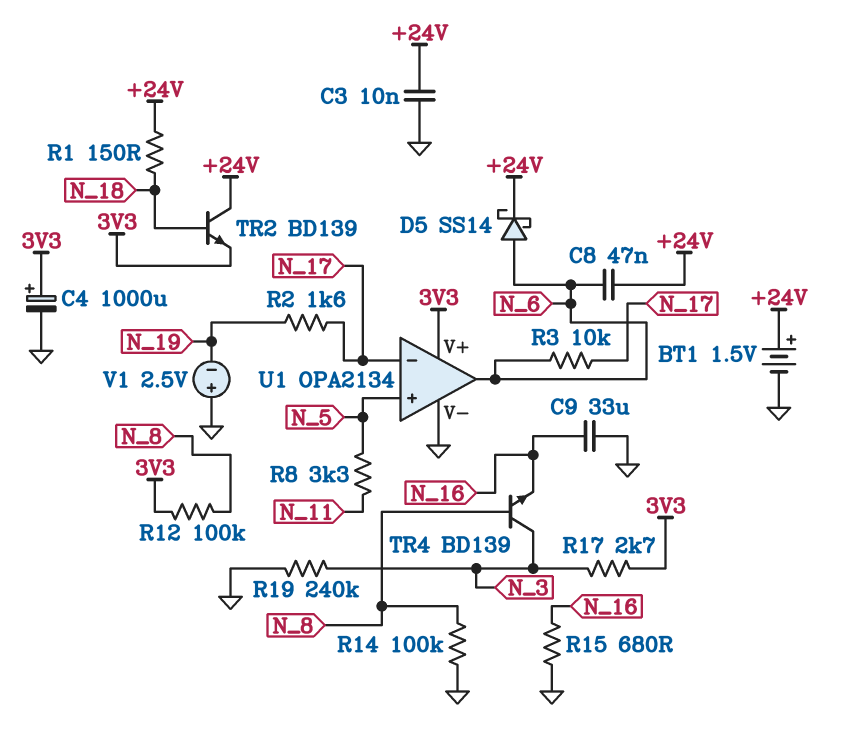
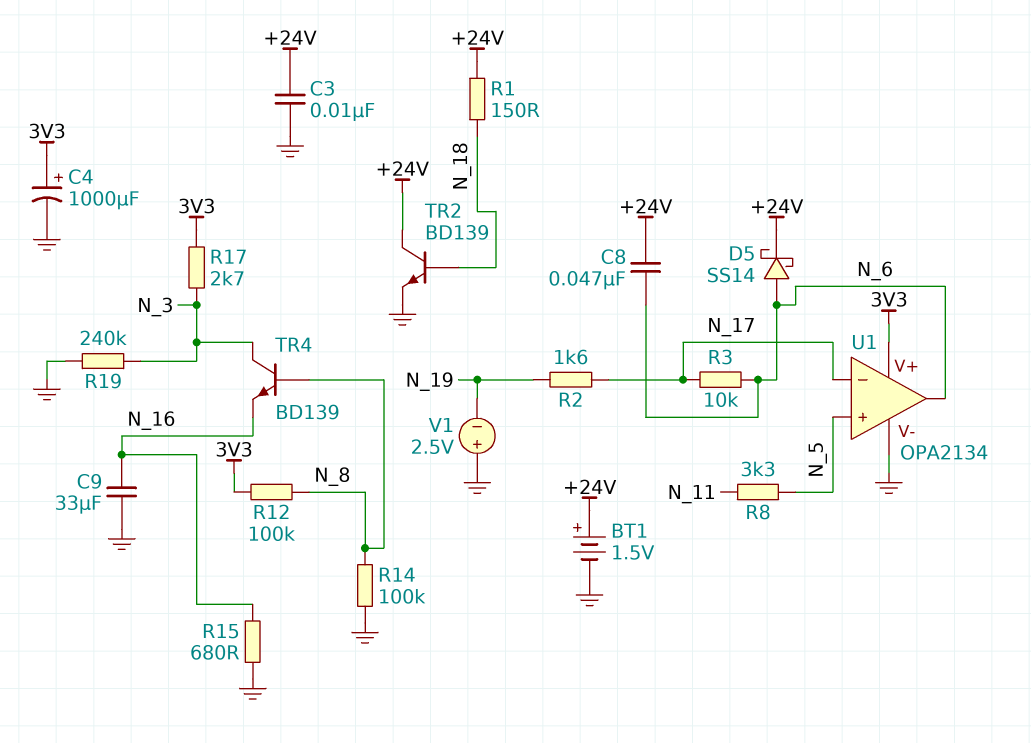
TR2: NPN BD139 (B N_18, C +24V, E 3V3) -> NPN BD139 (B N_18, C +24V, E GND)

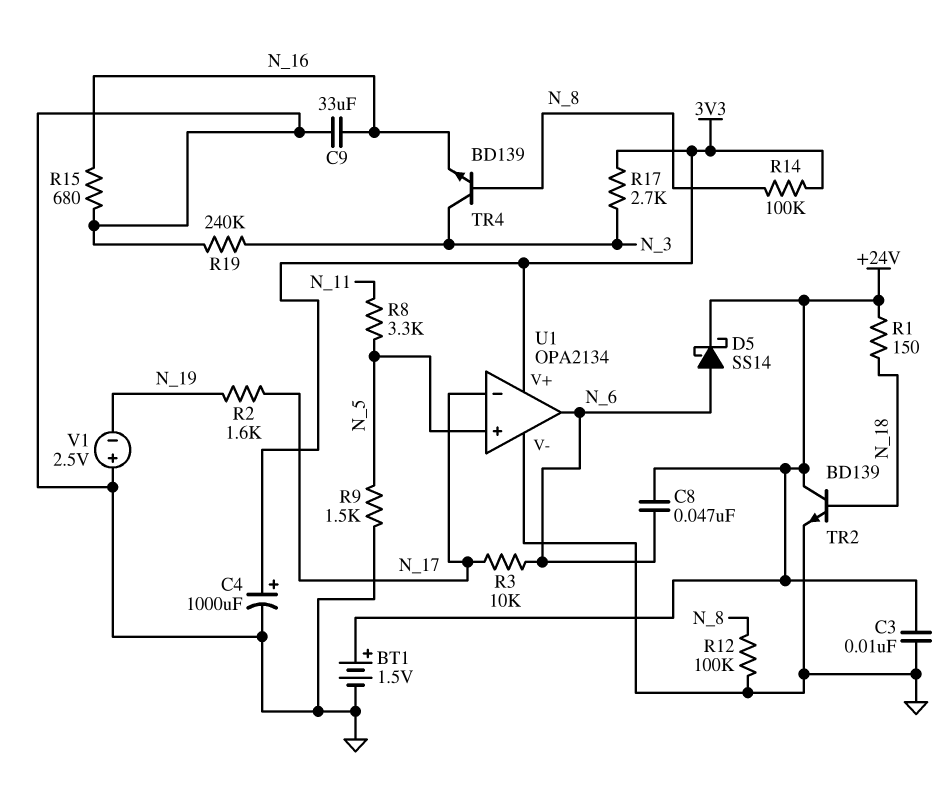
R9: none -> 1.5k (GND, N_5)
R12: 100k (3V3, N_8) -> 100k (GND, N_8)
R14: 100k (GND, N_8) -> 100k (3V3, N_8)

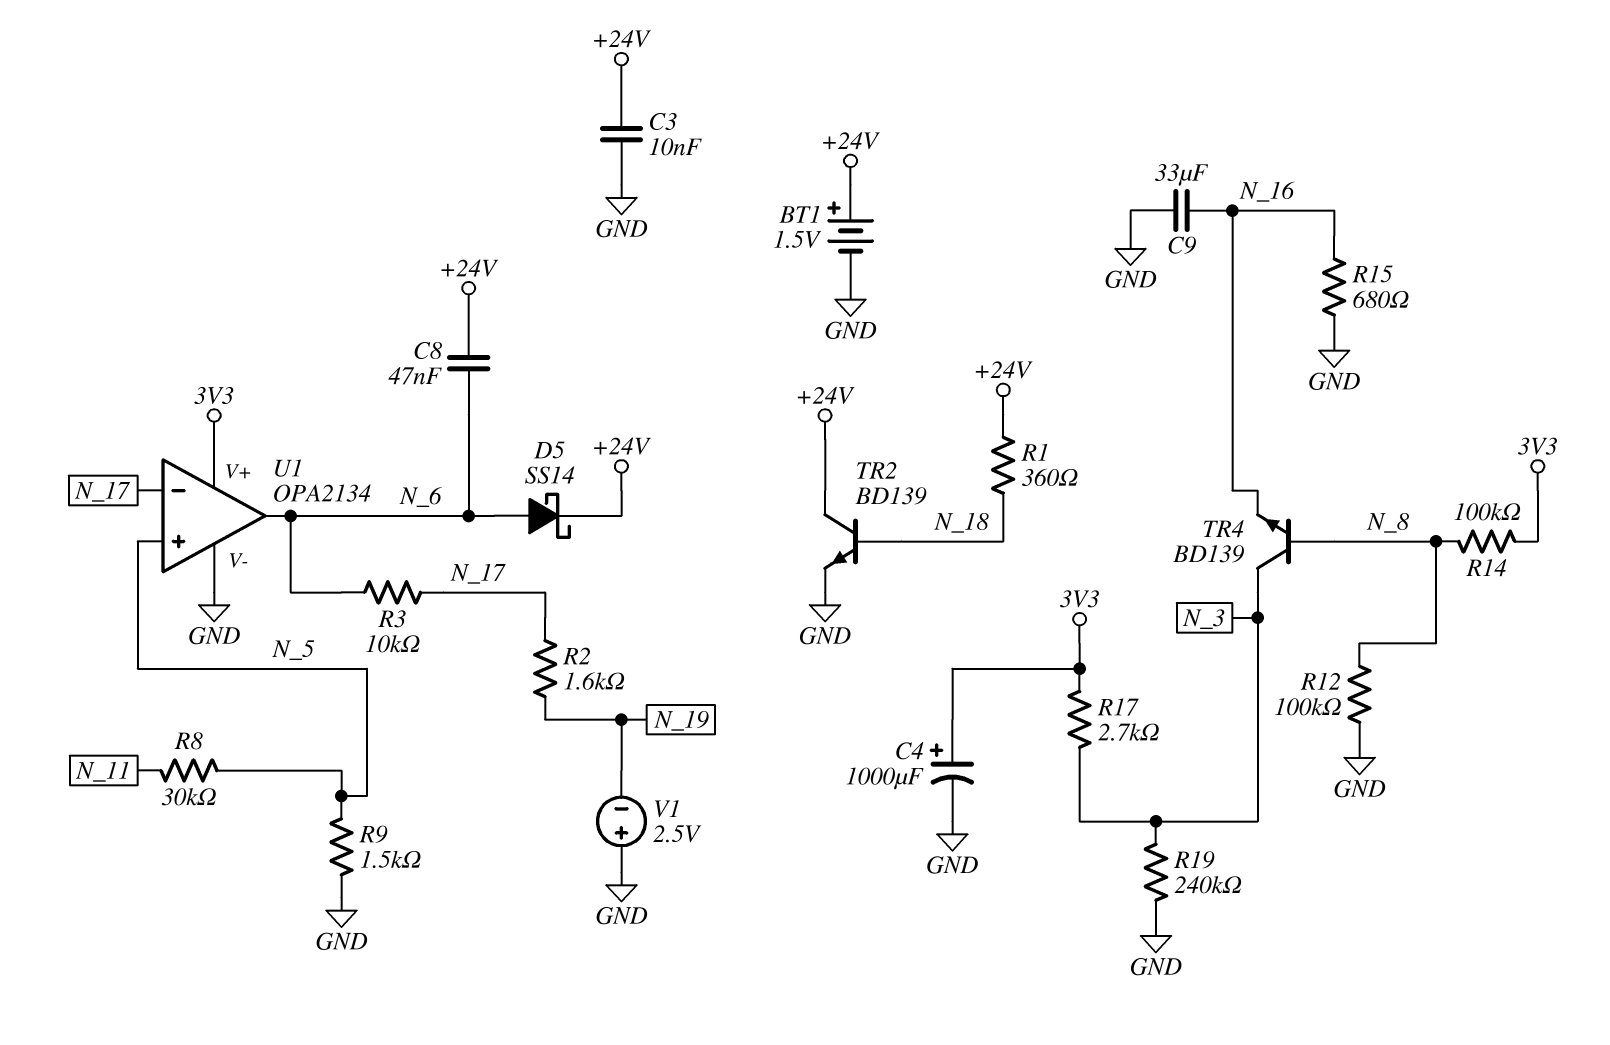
R1: 150 (+24V, N_18) -> 360 (+24V, N_18)
R8: 3.3k (N_5, N_11) -> 30k (N_5, N_11)

